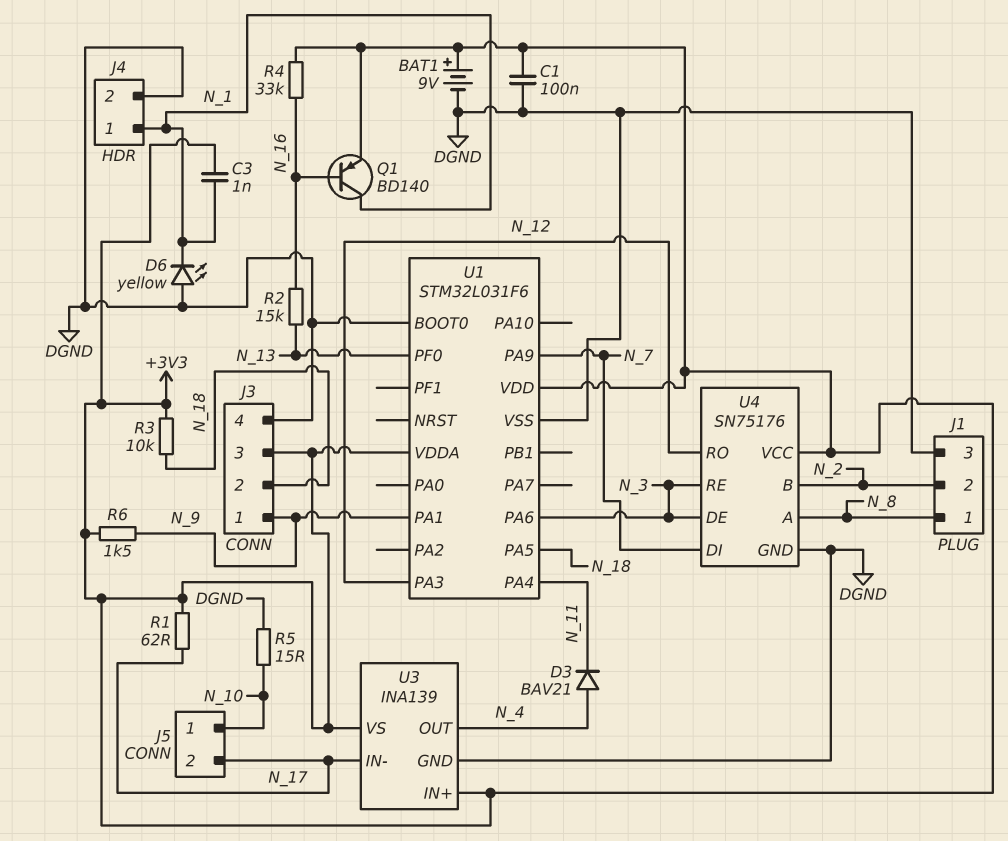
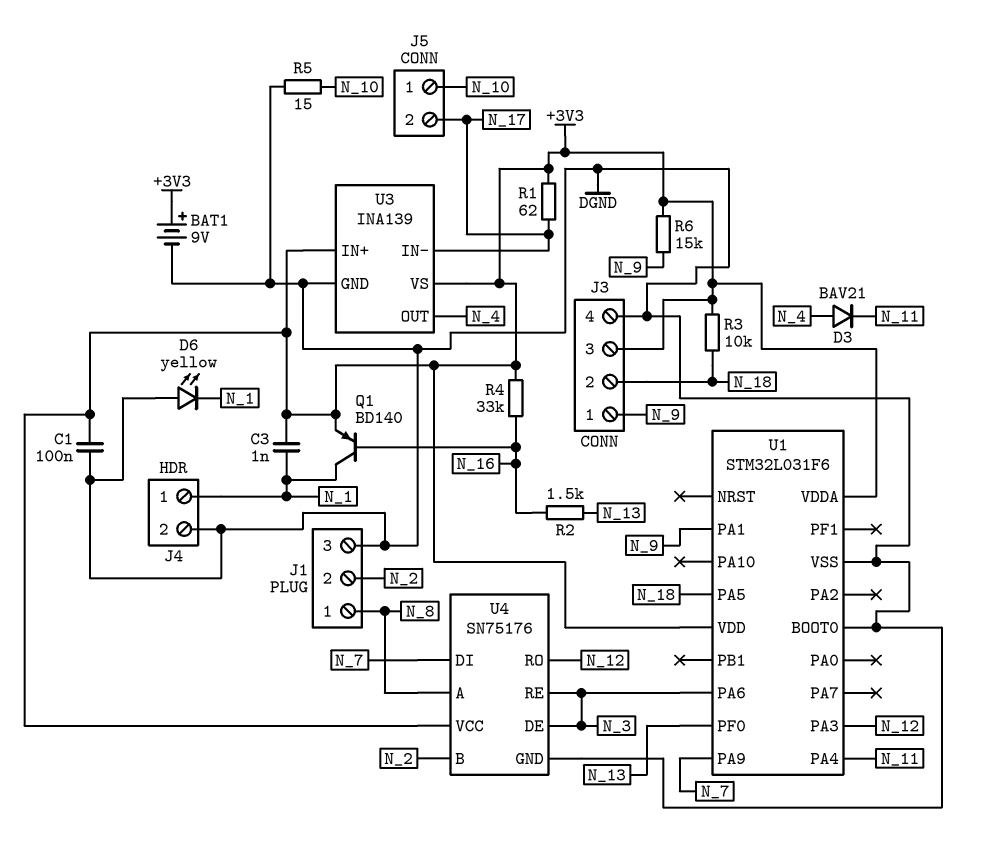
R2: 15k (N_13, N_16) -> 1.5k (N_13, N_16)
R6: 1.5k (+3V3, N_9) -> 15k (+3V3, N_9)

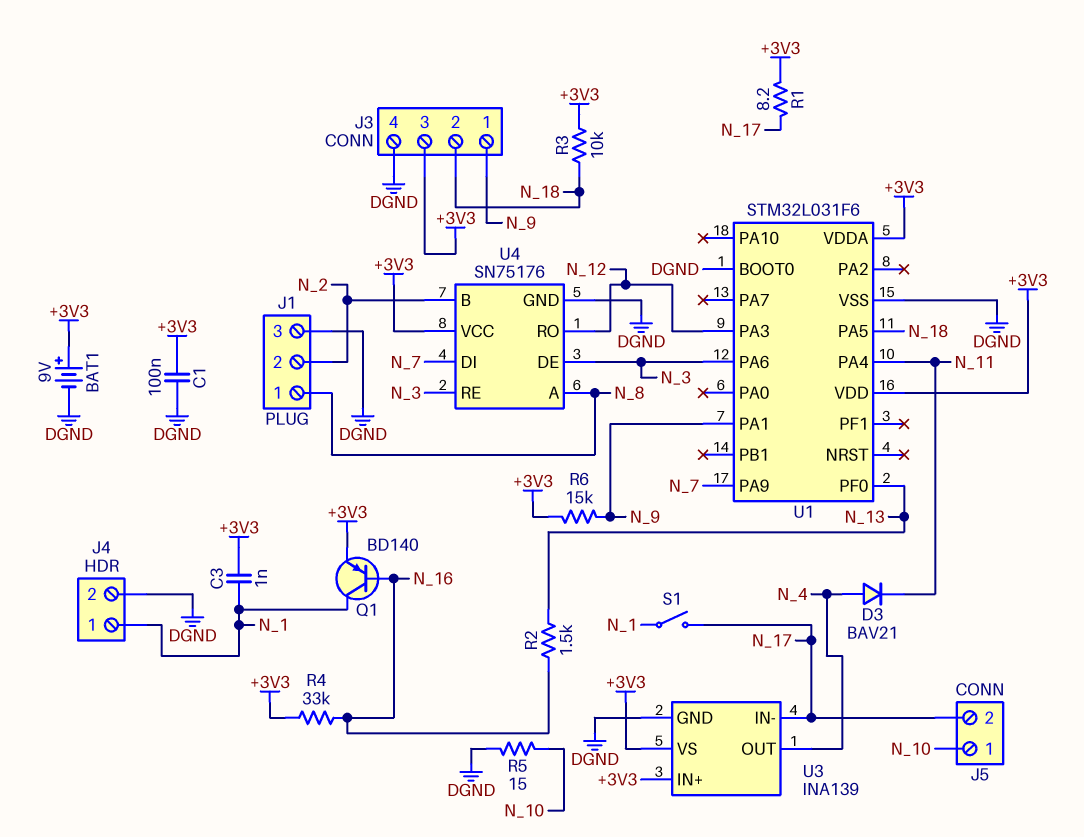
D6: LED yellow (A DGND, K N_1) -> none
R1: 62 (+3V3, N_17) -> 8.2 (+3V3, N_17)
S1: none -> switch (N_1, N_17)

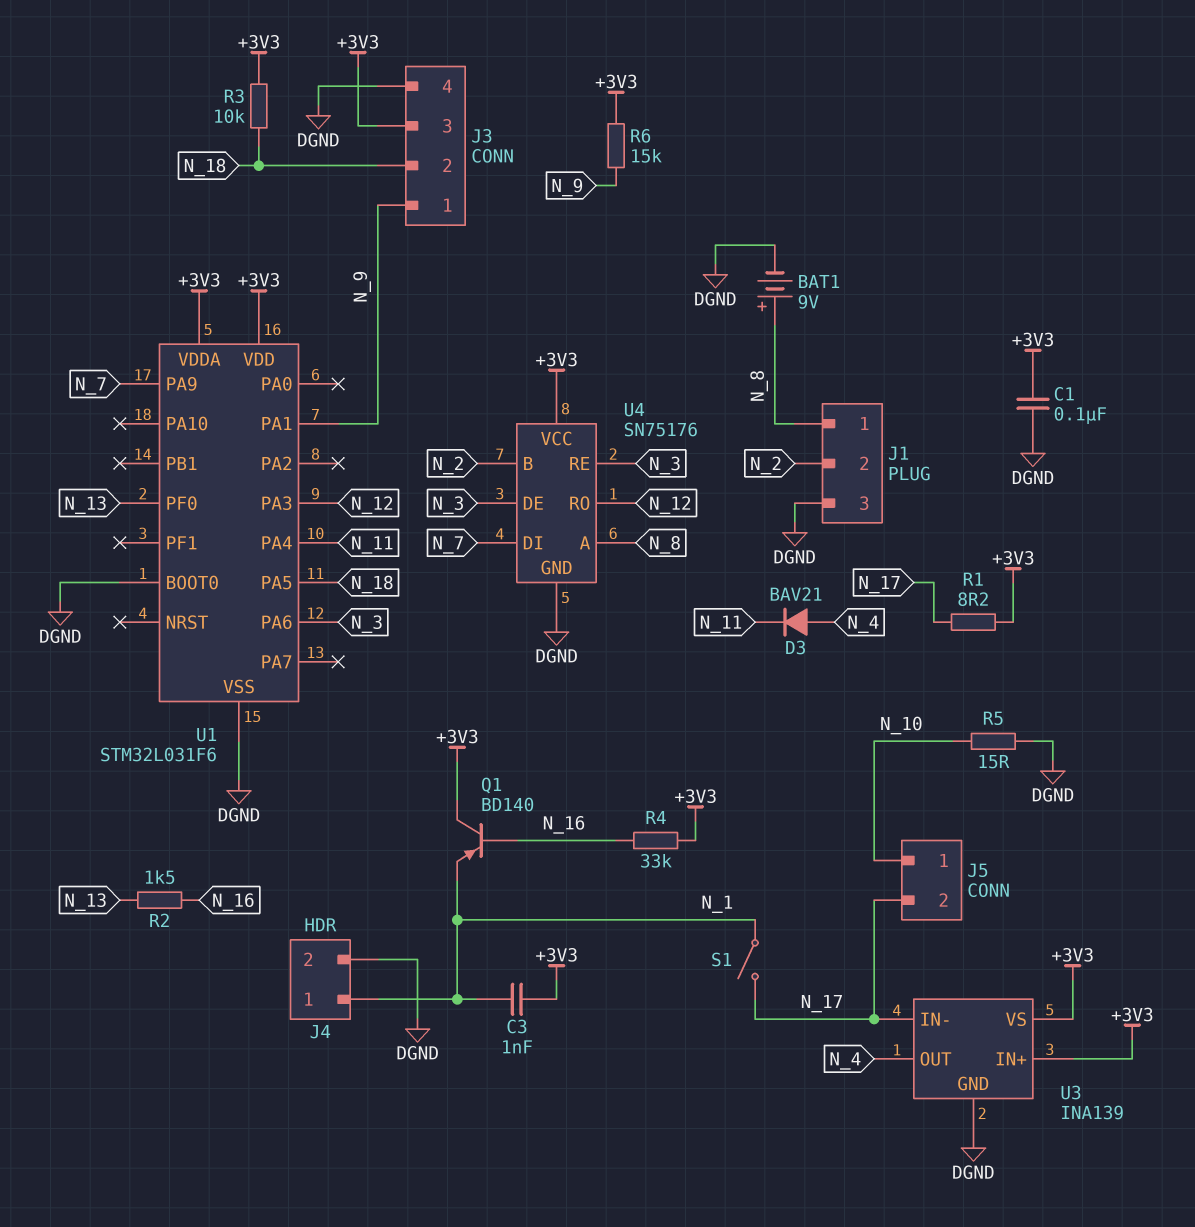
BAT1: 9V (plus +3V3, minus DGND) -> 9V (plus N_8, minus DGND)
Q1: PNP BD140 (B N_16, C N_1, E +3V3) -> PNP BD140 (B N_16, C +3V3, E N_1)

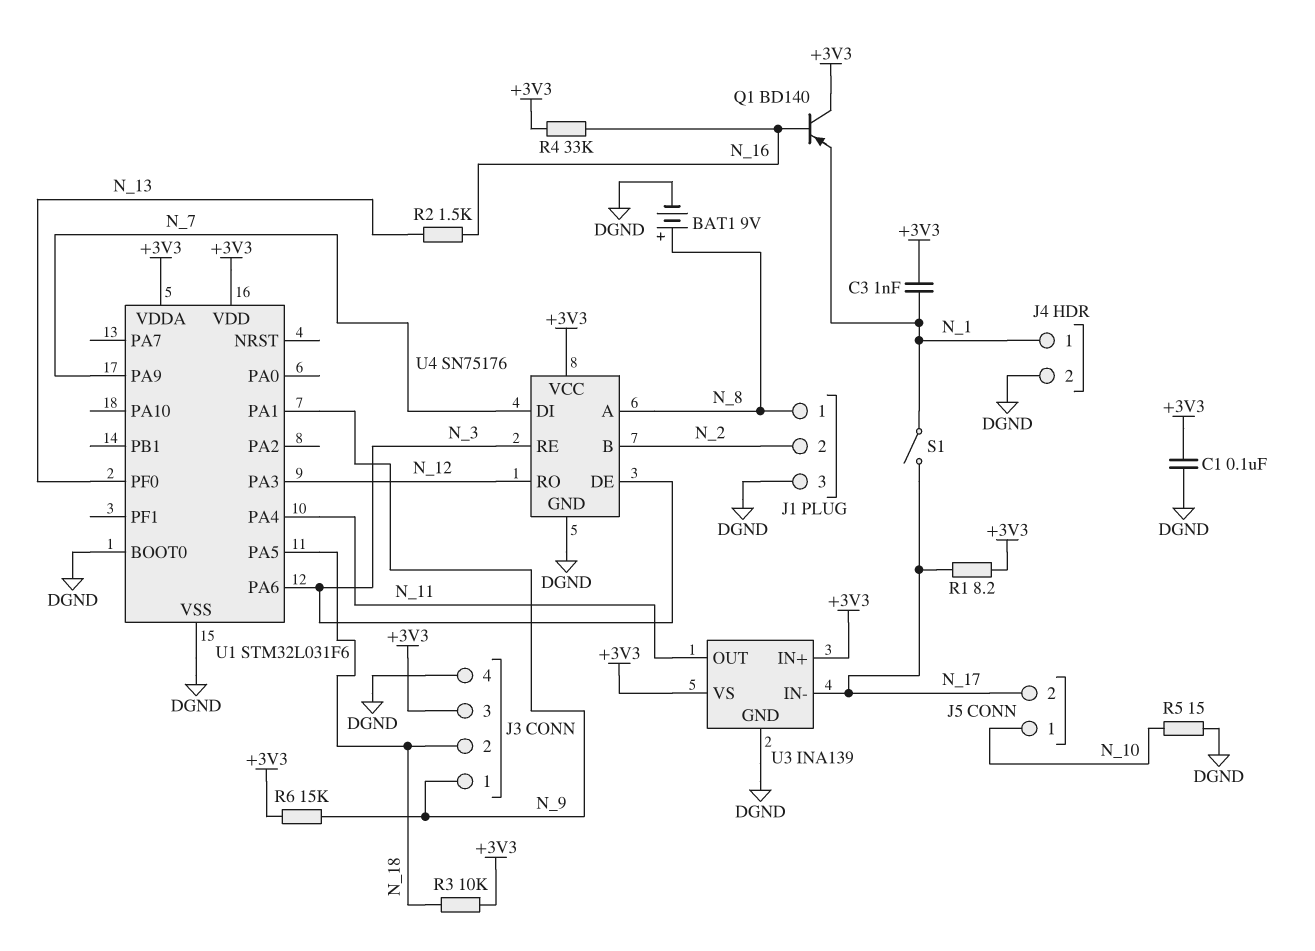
D3: diode BAV21 (A N_4, K N_11) -> none
U3 pin OUT: N_4 -> N_11

